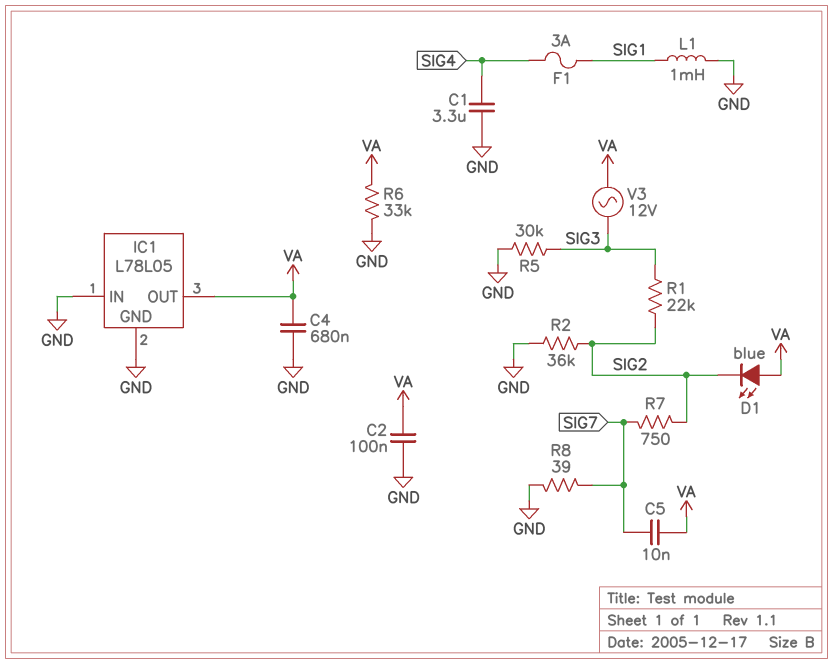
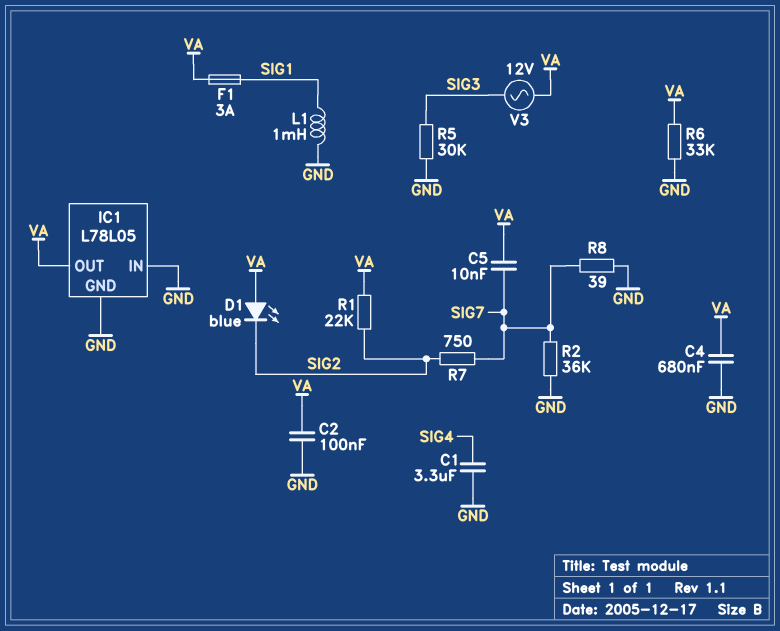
F1: 3A (SIG1, SIG4) -> 3A (SIG1, VA)
R1: 22k (SIG2, SIG3) -> 22k (SIG2, VA)
R2: 36k (GND, SIG2) -> 36k (GND, SIG7)

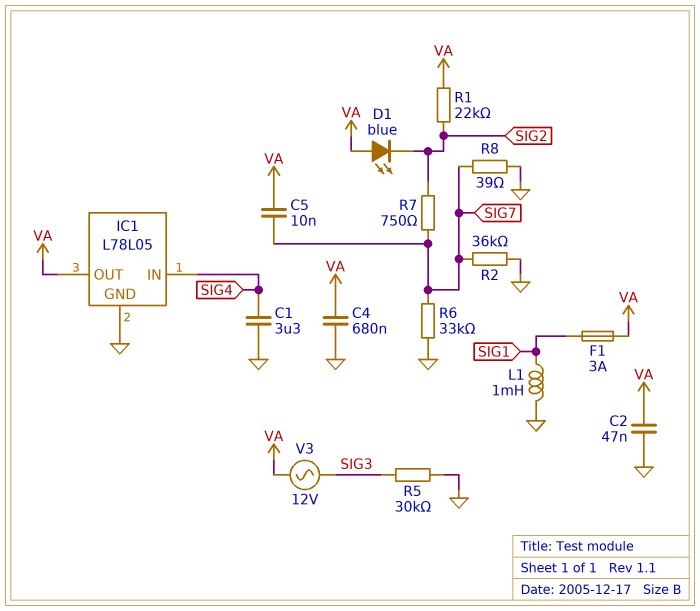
C2: 100nF (GND, VA) -> 47nF (GND, VA)
IC1 pin IN: GND -> SIG4
R6: 33k (GND, VA) -> 33k (GND, SIG7)

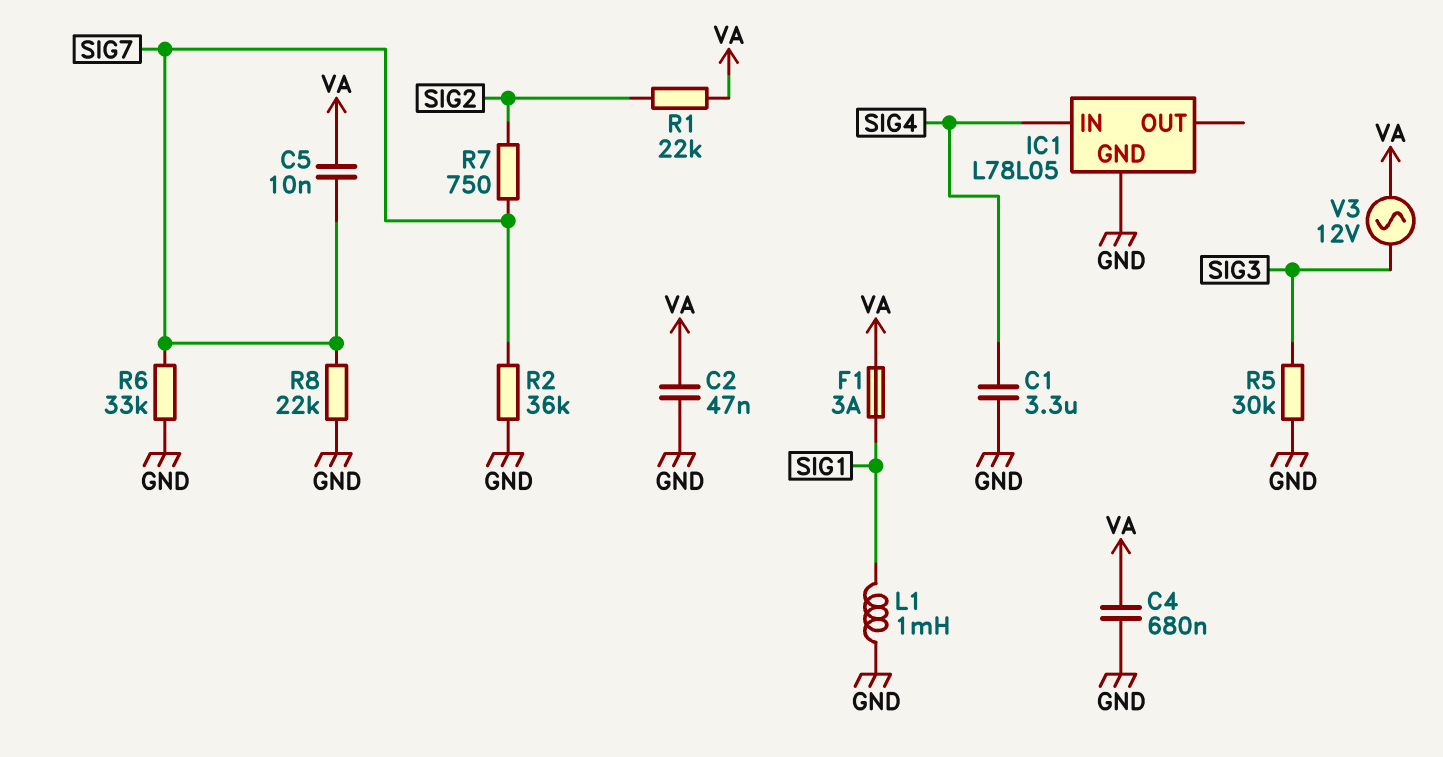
D1: LED blue (A VA, K SIG2) -> none
IC1 pin OUT: VA -> none
R8: 39 (GND, SIG7) -> 22k (GND, SIG7)

